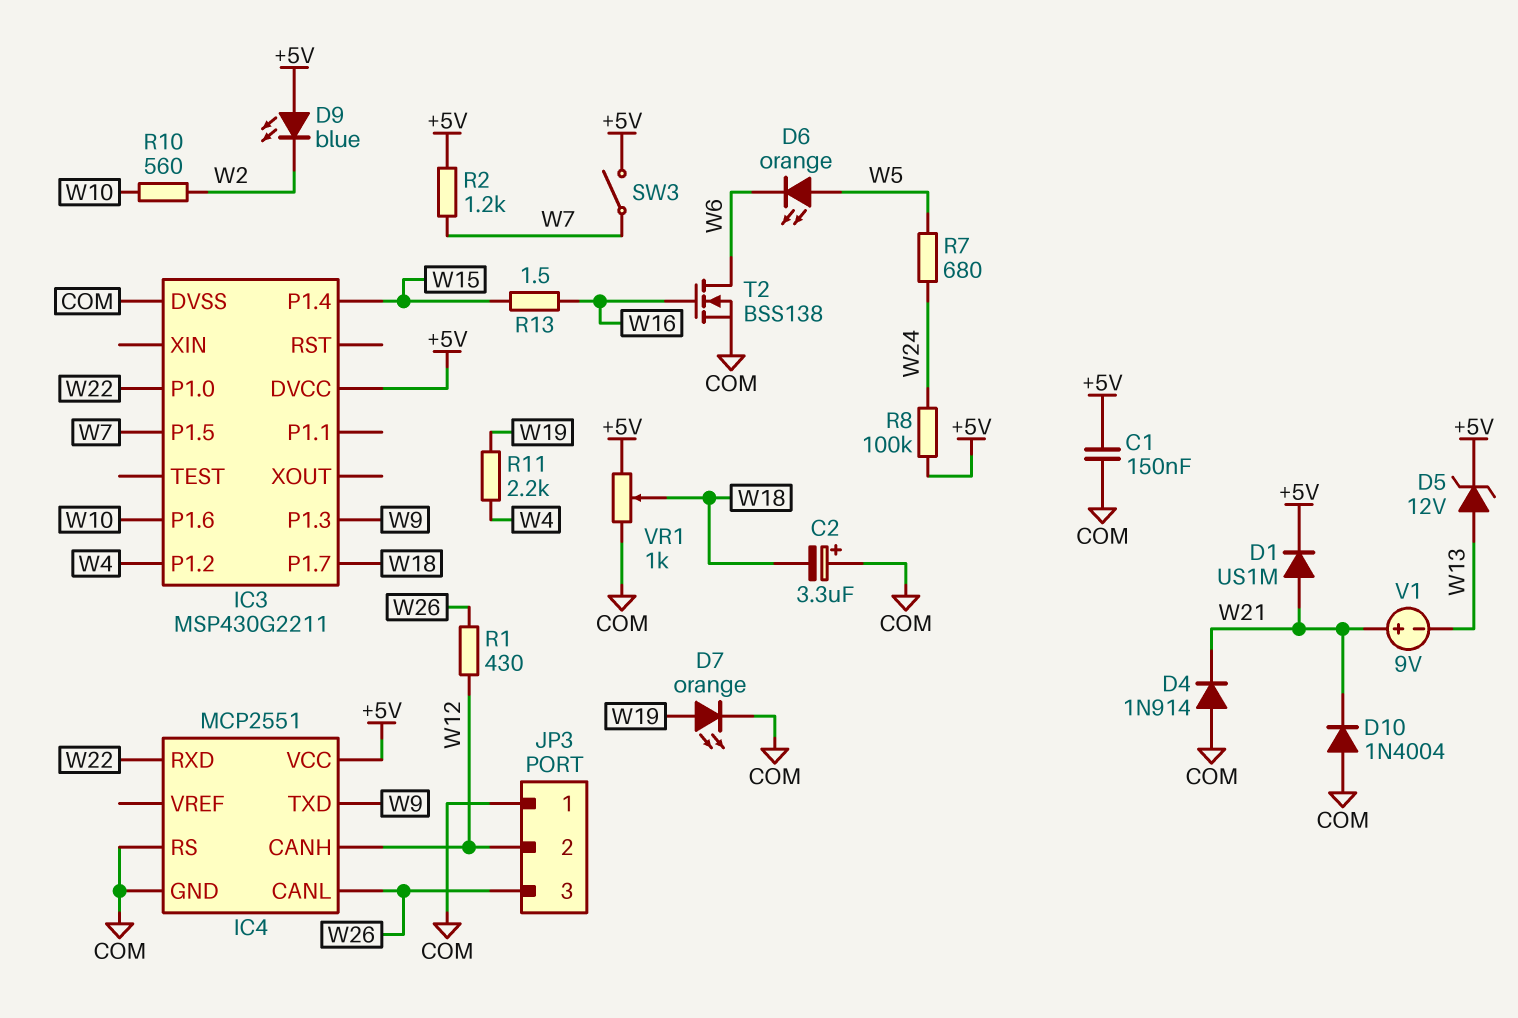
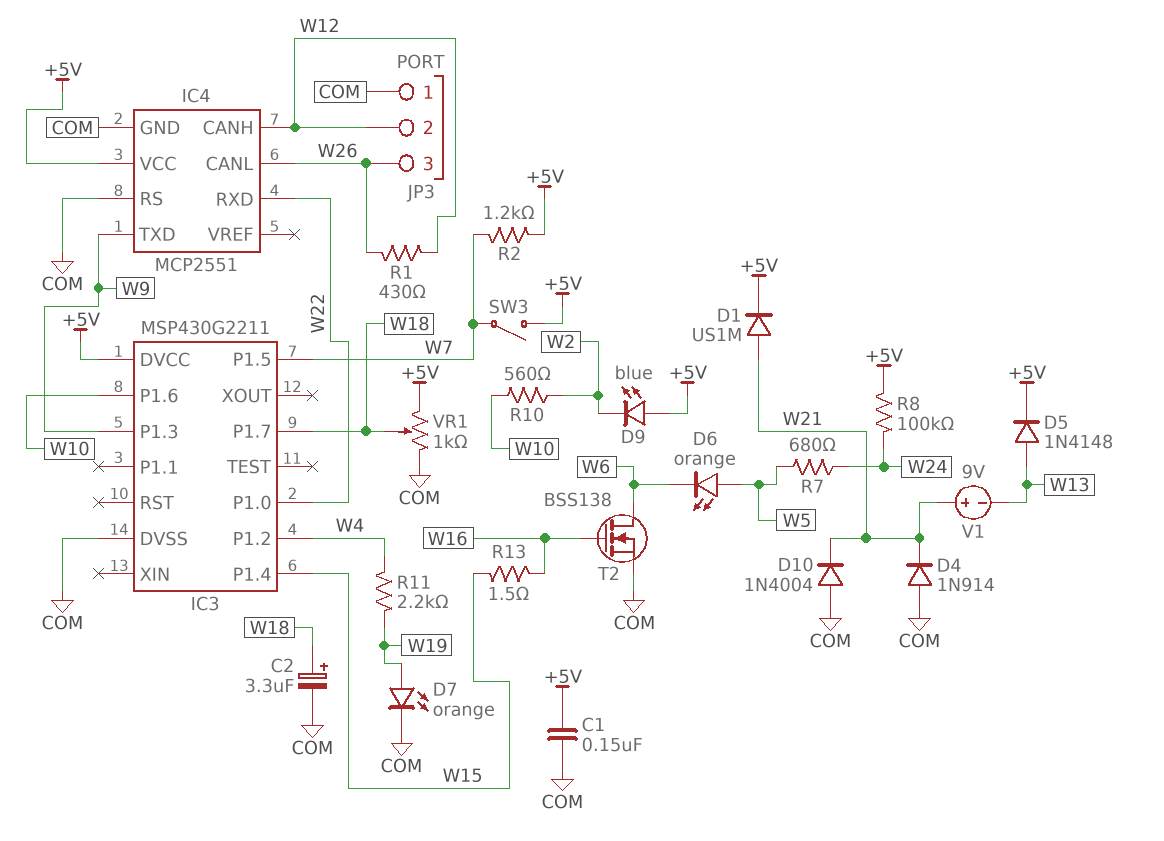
C2: 3.3uF (plus COM, minus W18) -> 3.3uF (plus W18, minus COM)
D5: zener 12V (A W13, K +5V) -> diode 1N4148 (A W13, K +5V)

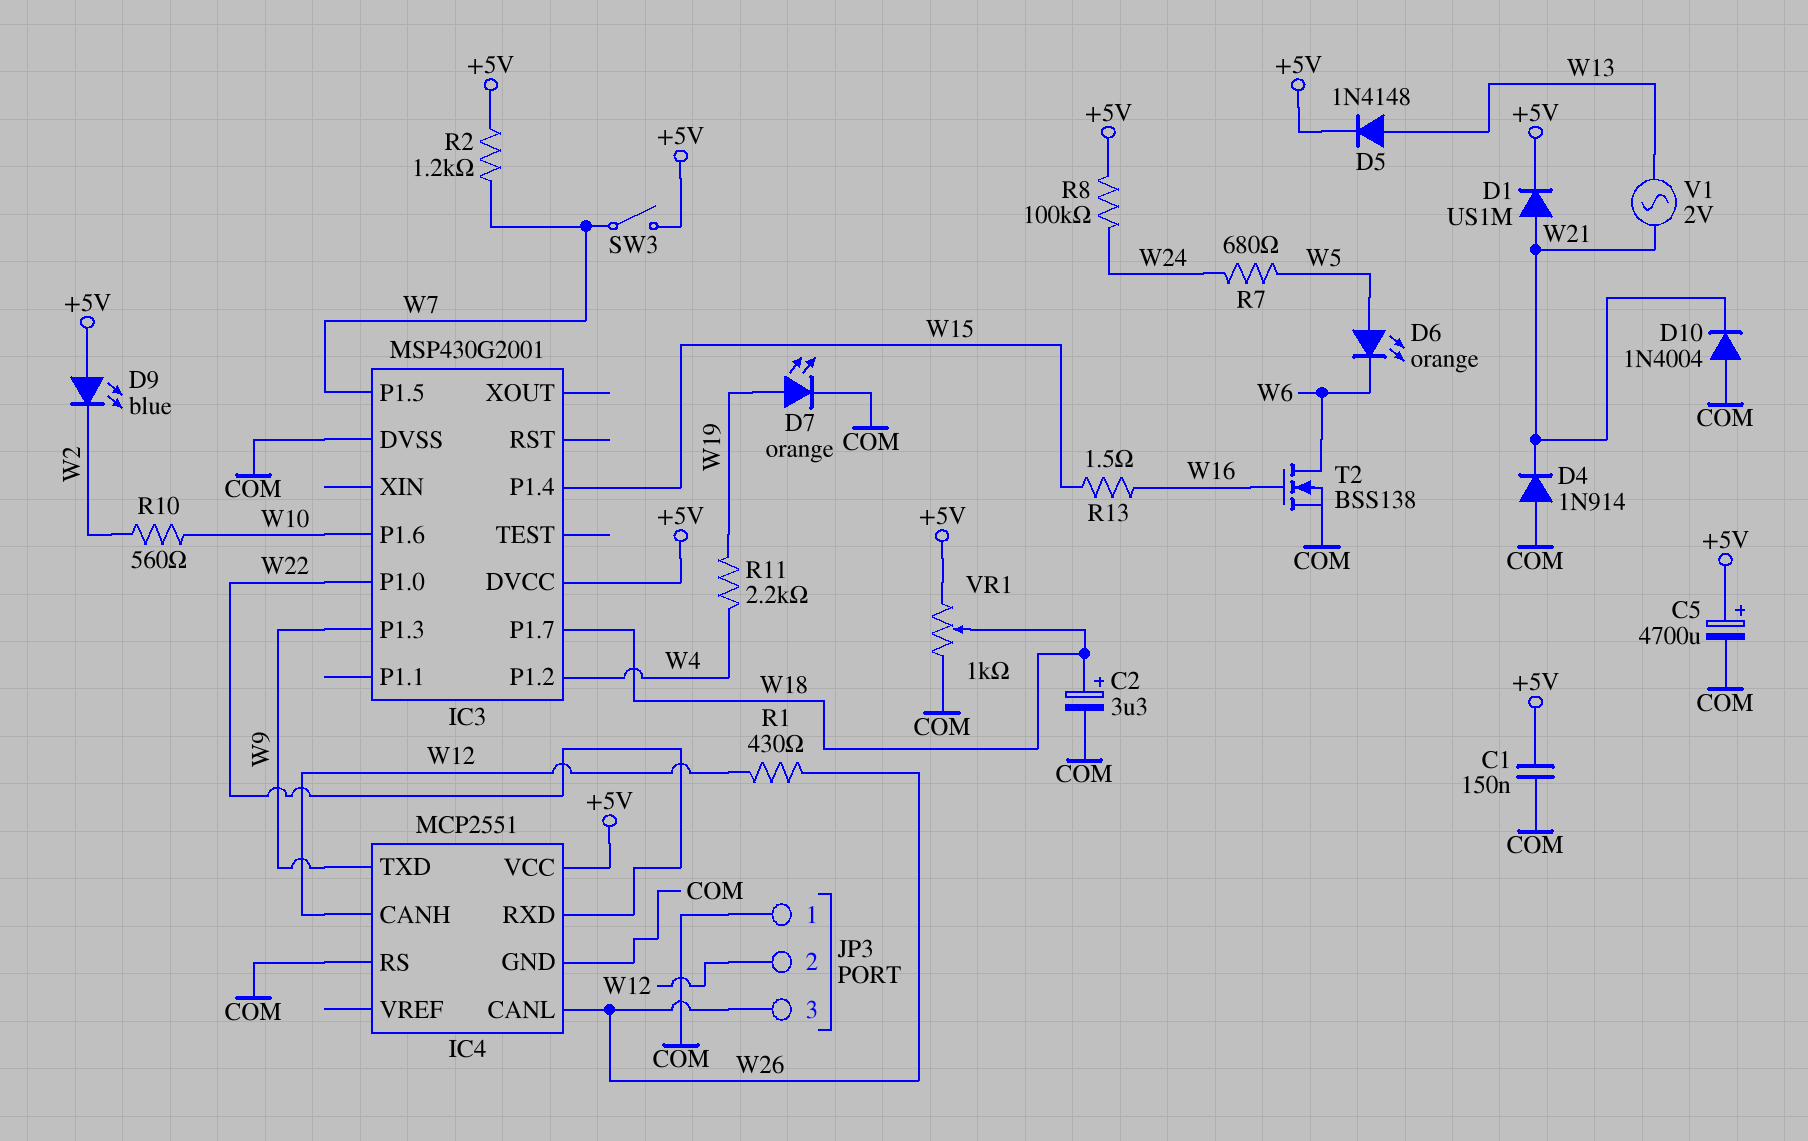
C5: none -> 4700uF (plus +5V, minus COM)
IC3: MSP430G2211 -> MSP430G2001
V1: 9V (plus W21, minus W13) -> AC 2V (W13, W21)

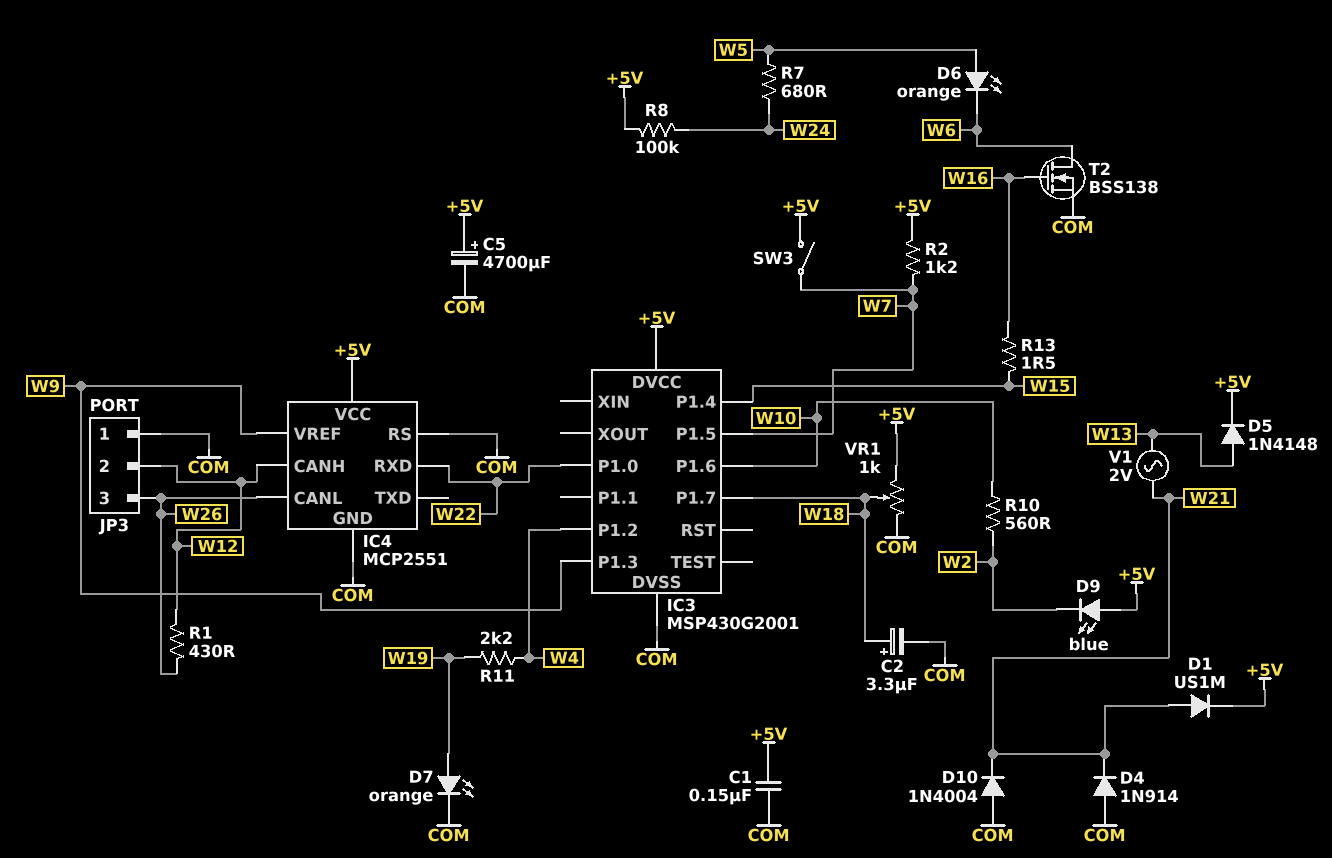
IC4 pin TXD: W9 -> none
IC4 pin VREF: none -> W9

